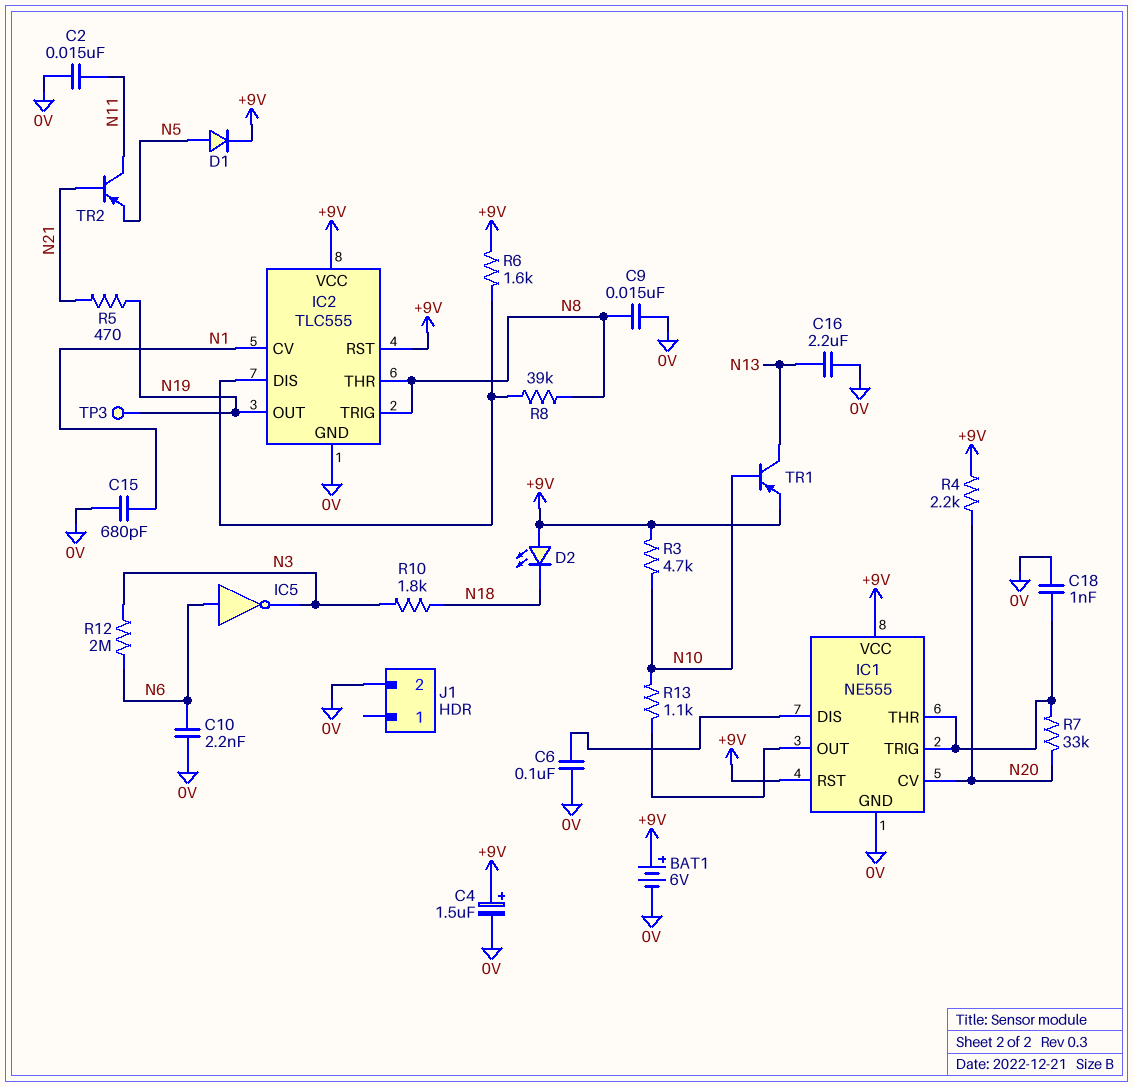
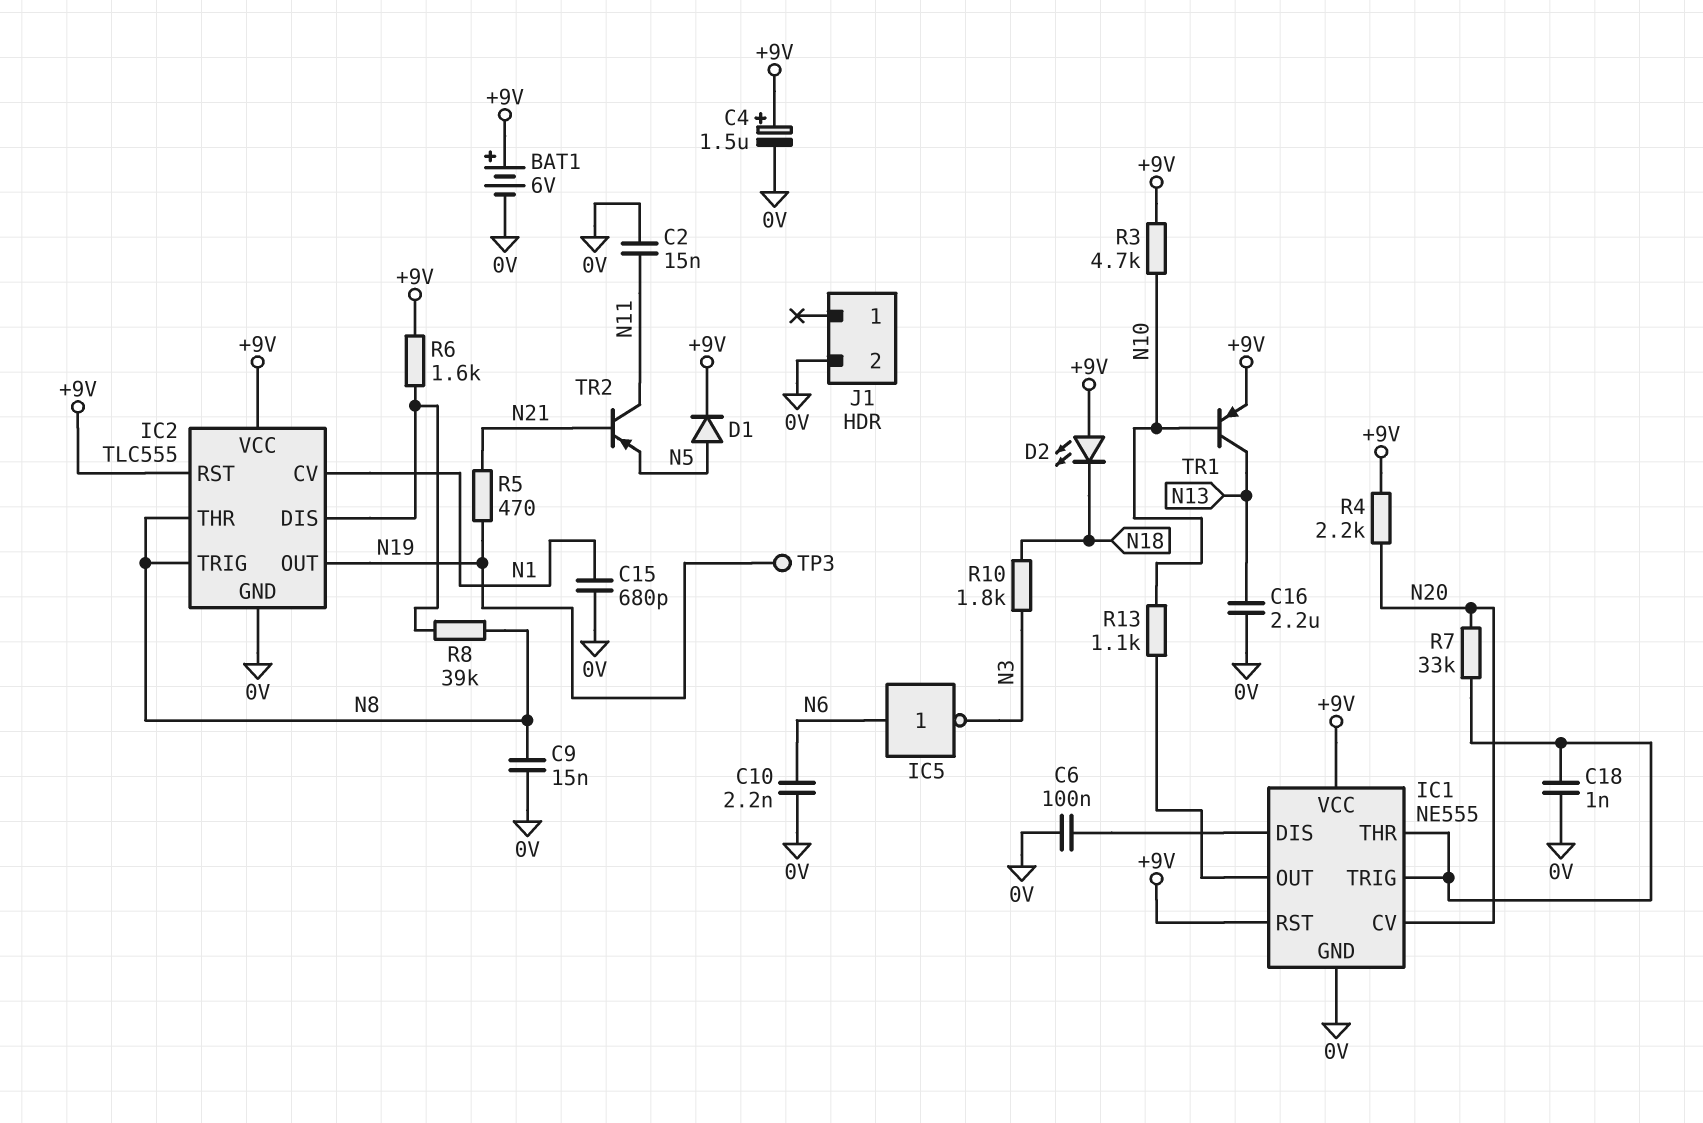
R12: 2M (N3, N6) -> none

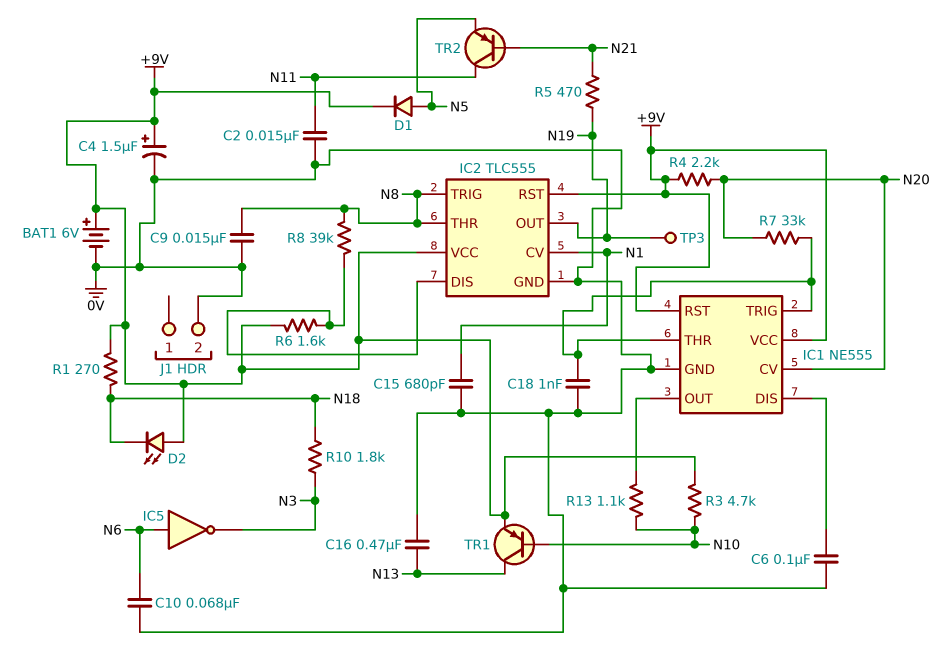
C10: 2.2nF (0V, N6) -> 68nF (0V, N6)
C16: 2.2uF (0V, N13) -> 470nF (0V, N13)
R1: none -> 270 (+9V, N18)

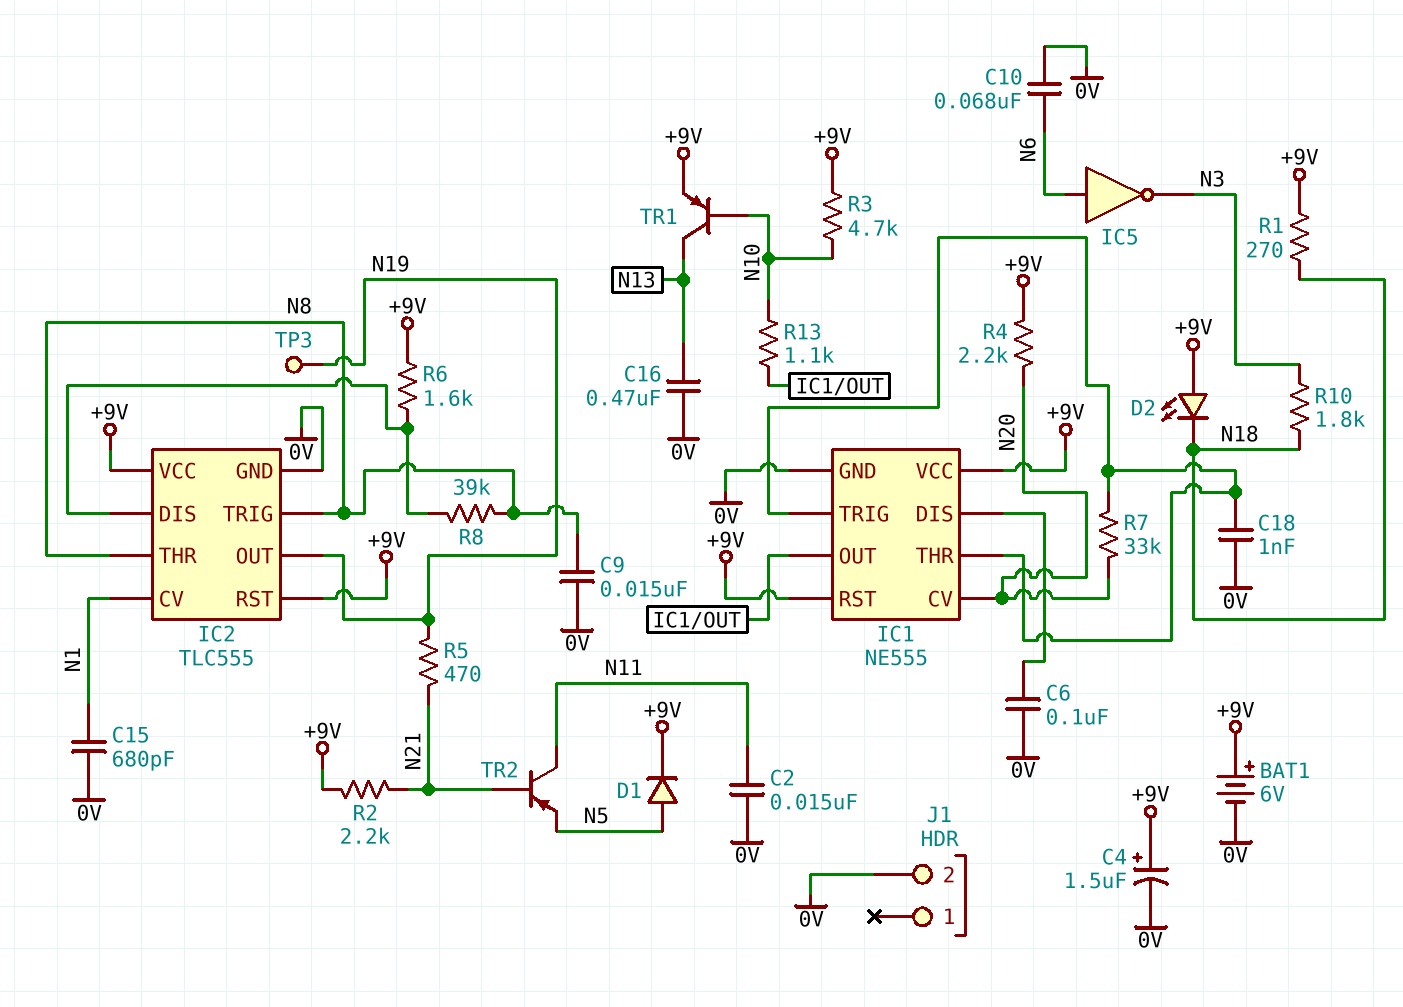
R2: none -> 2.2k (+9V, N21)

